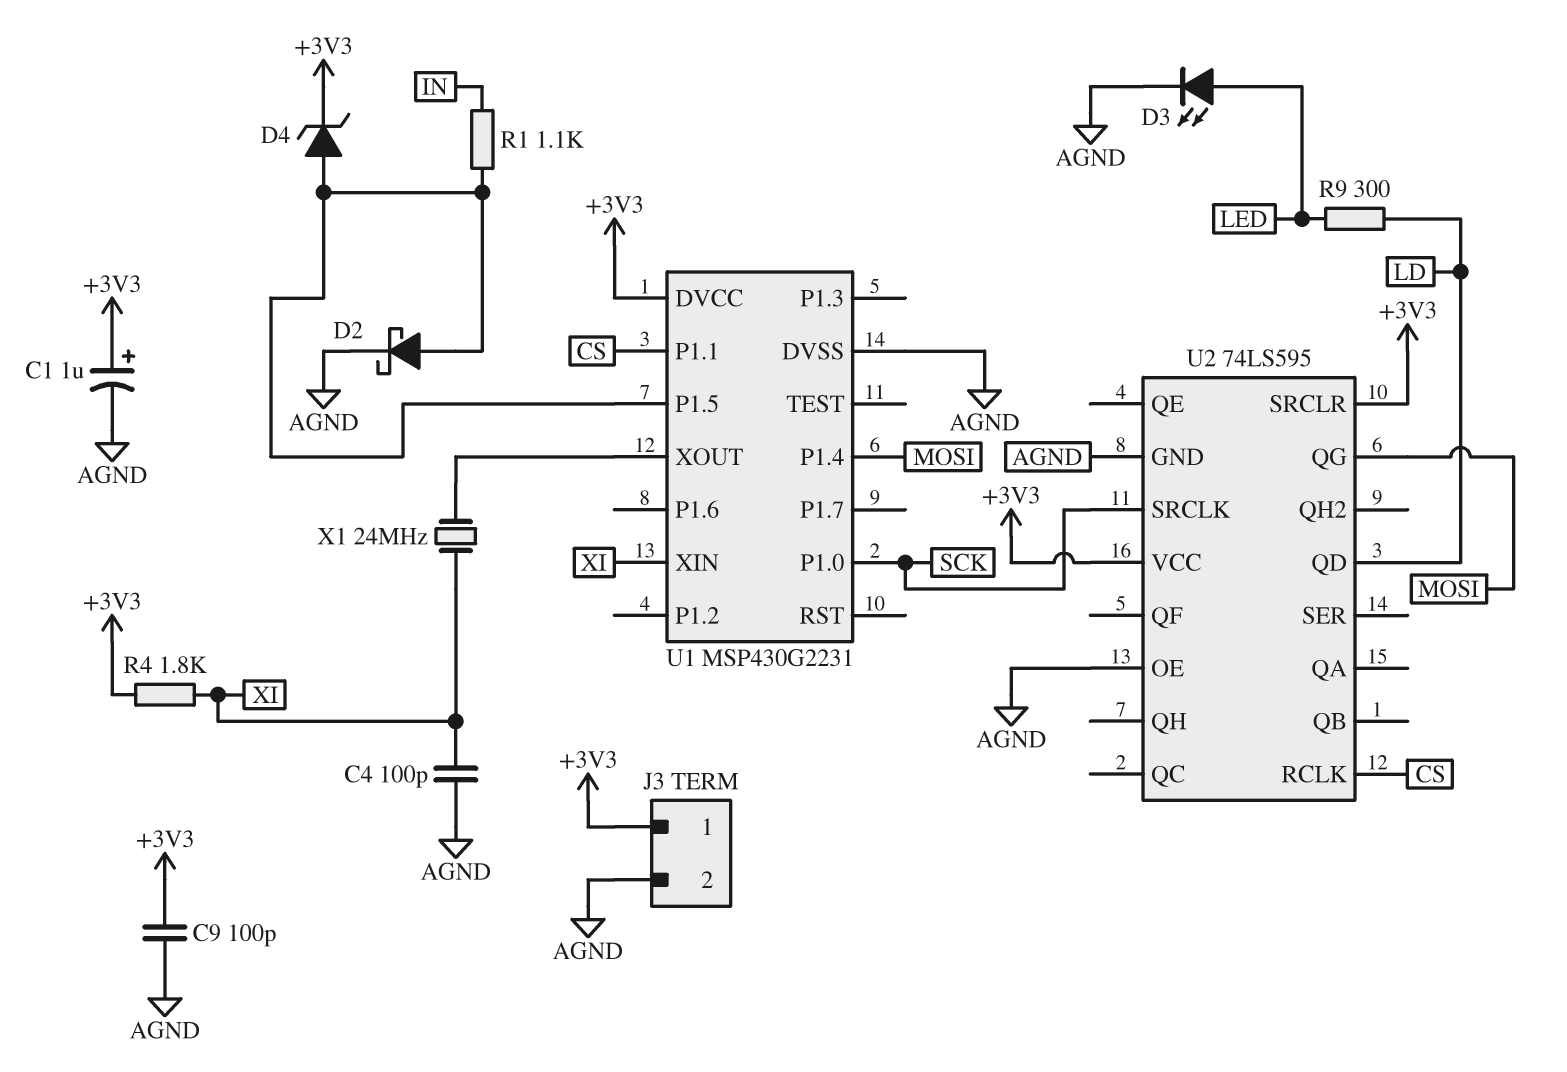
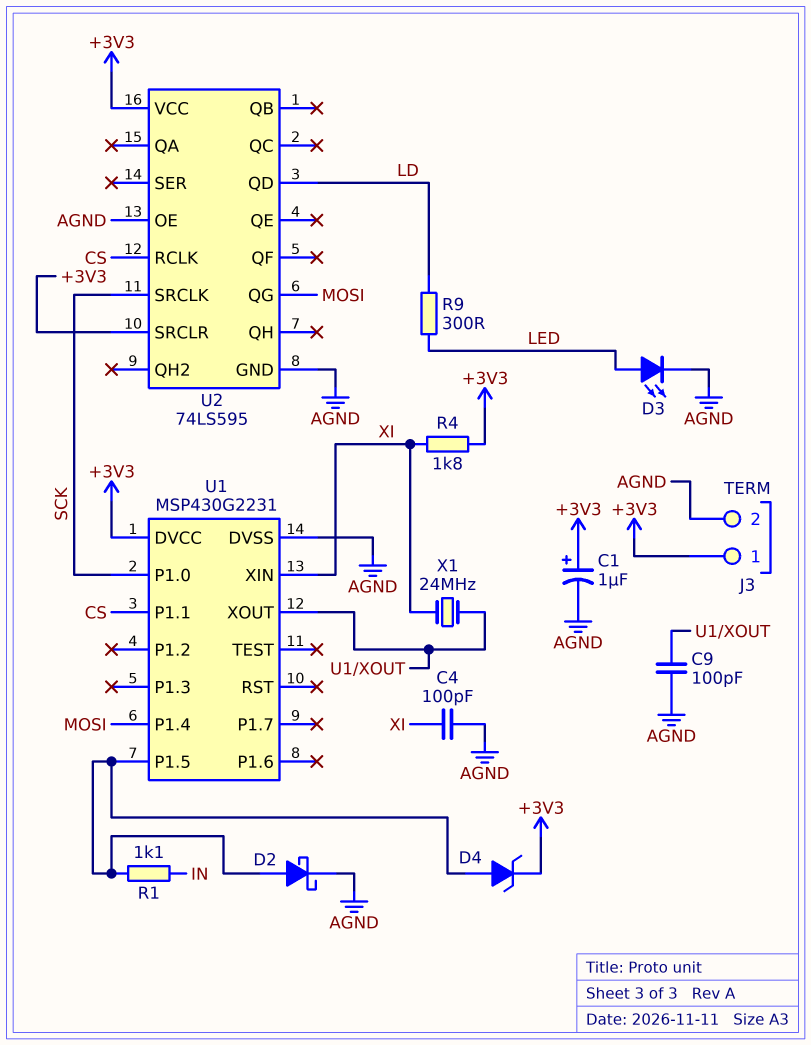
C9: 100pF (+3V3, AGND) -> 100pF (AGND, U1/XOUT)

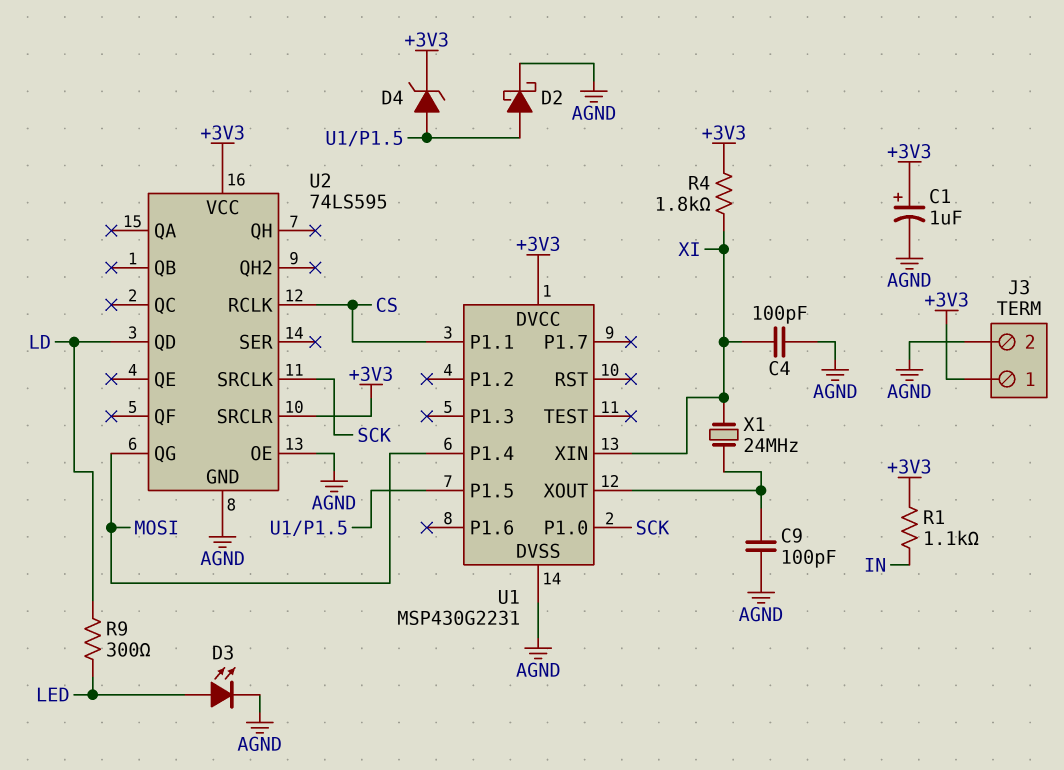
R1: 1.1k (IN, U1/P1.5) -> 1.1k (+3V3, IN)

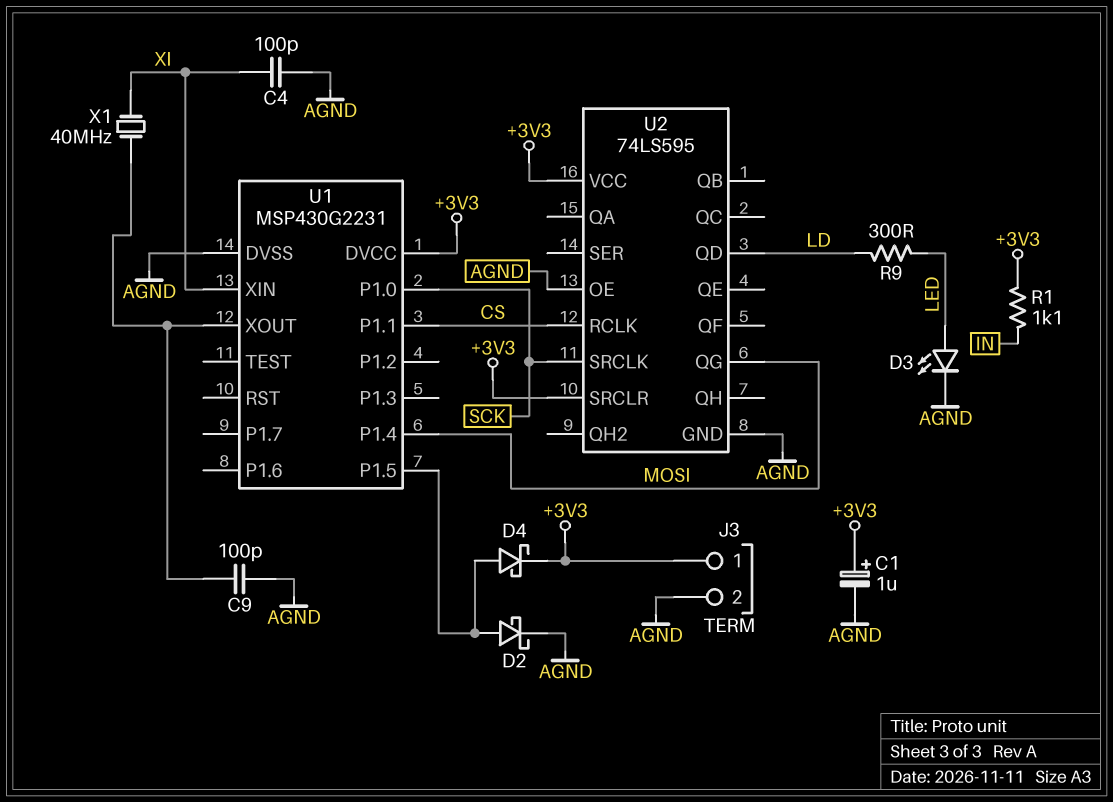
D4: zener (A U1/P1.5, K +3V3) -> schottky (A U1/P1.5, K +3V3)
R4: 1.8k (+3V3, XI) -> none
X1: 24MHz (U1/XOUT, XI) -> 40MHz (U1/XOUT, XI)

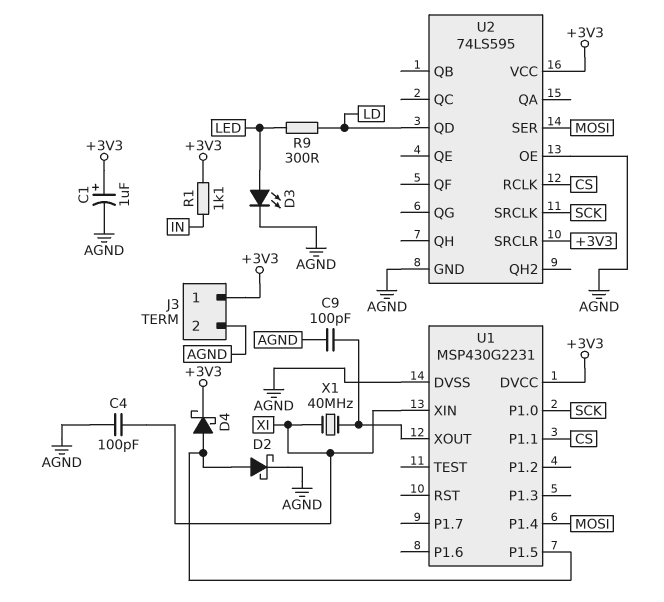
U2 pin QG: MOSI -> none
U2 pin SER: none -> MOSI

